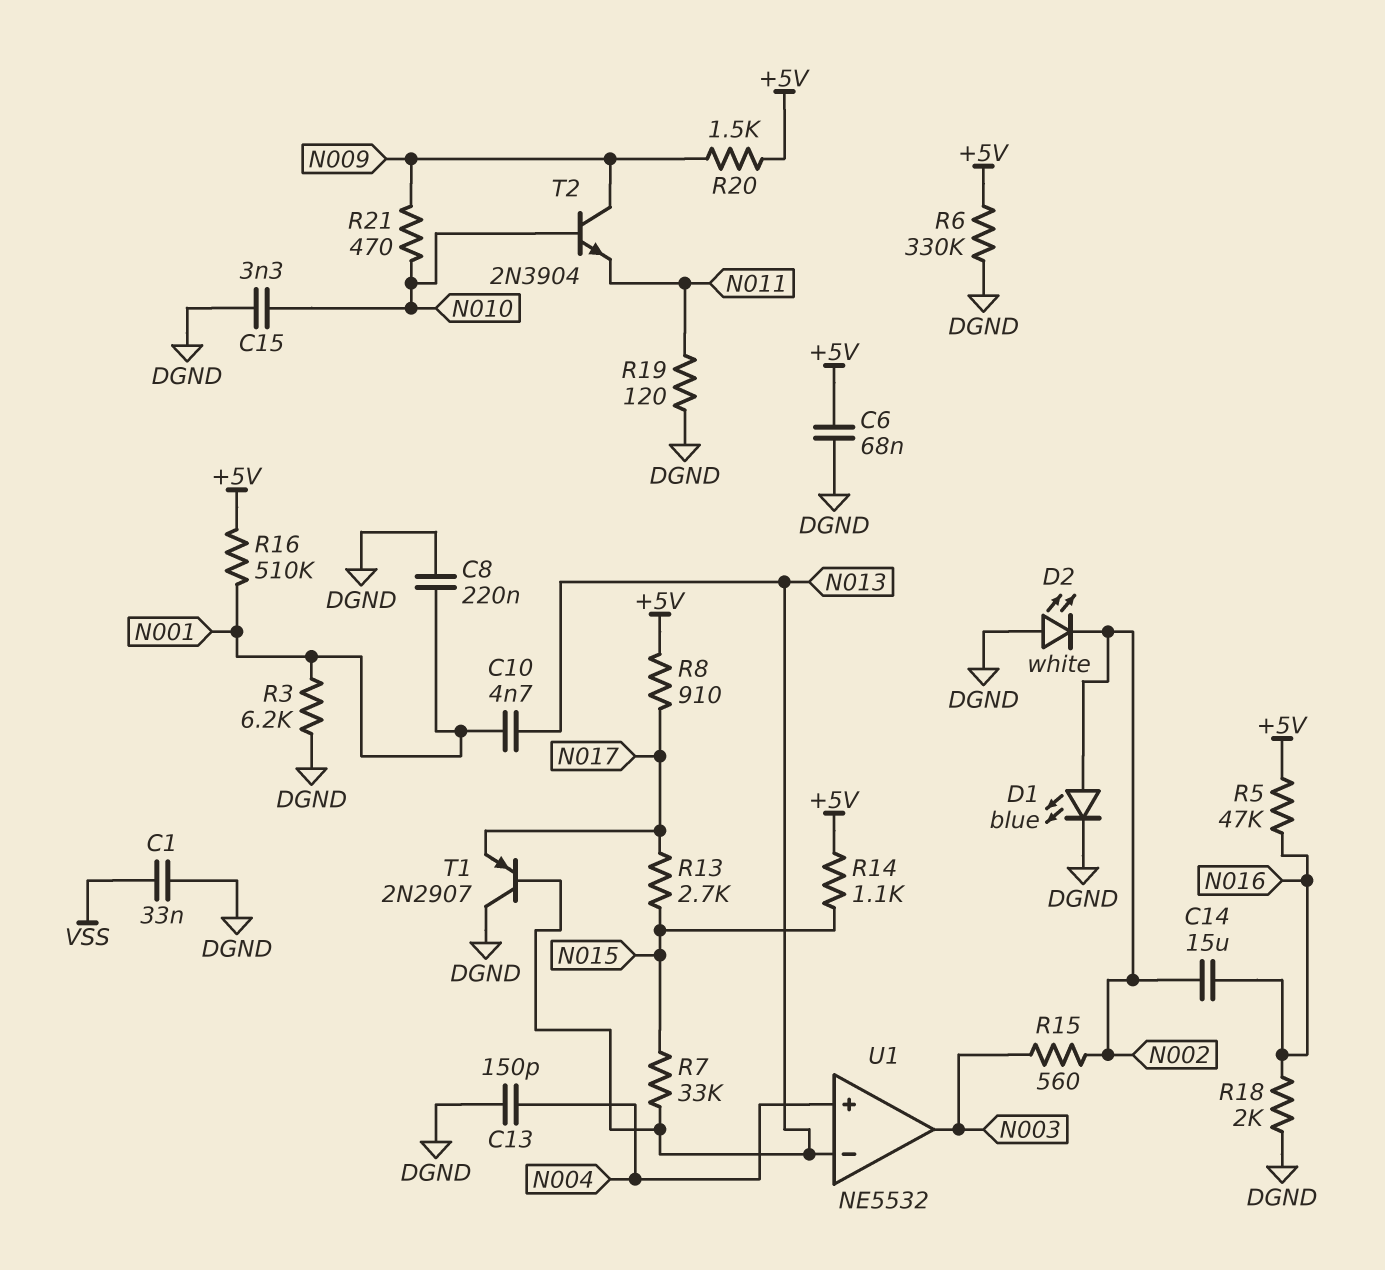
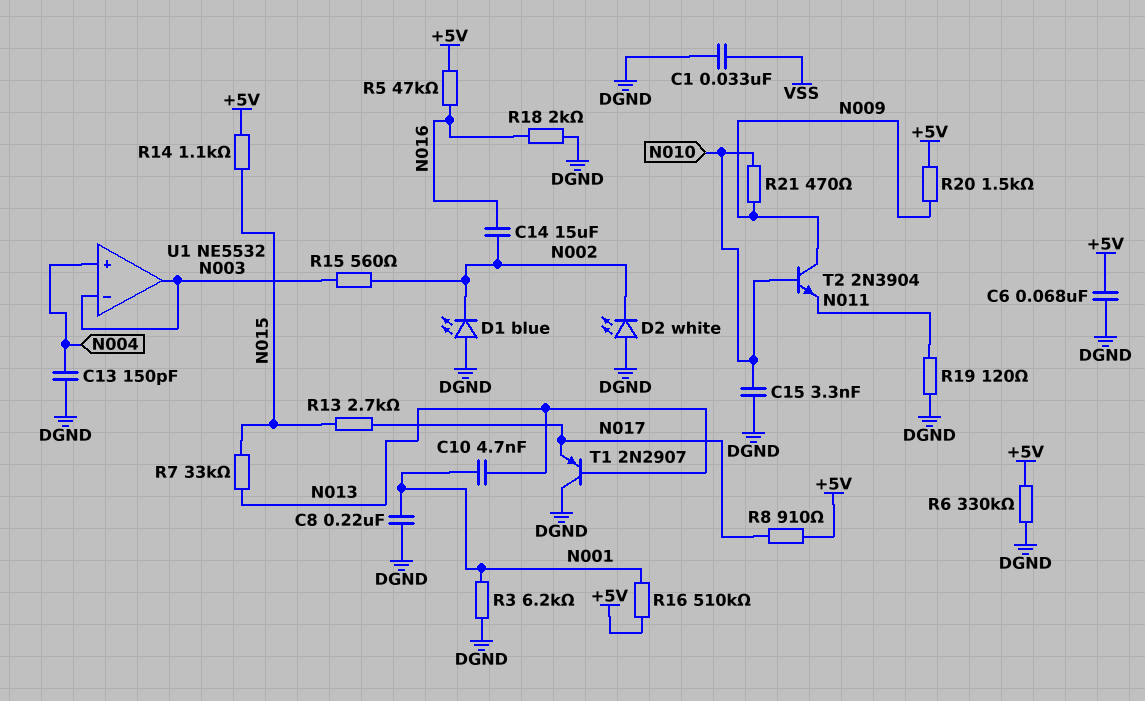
D1: LED blue (A N002, K DGND) -> LED blue (A DGND, K N002)
U1 pin in-: N013 -> N003

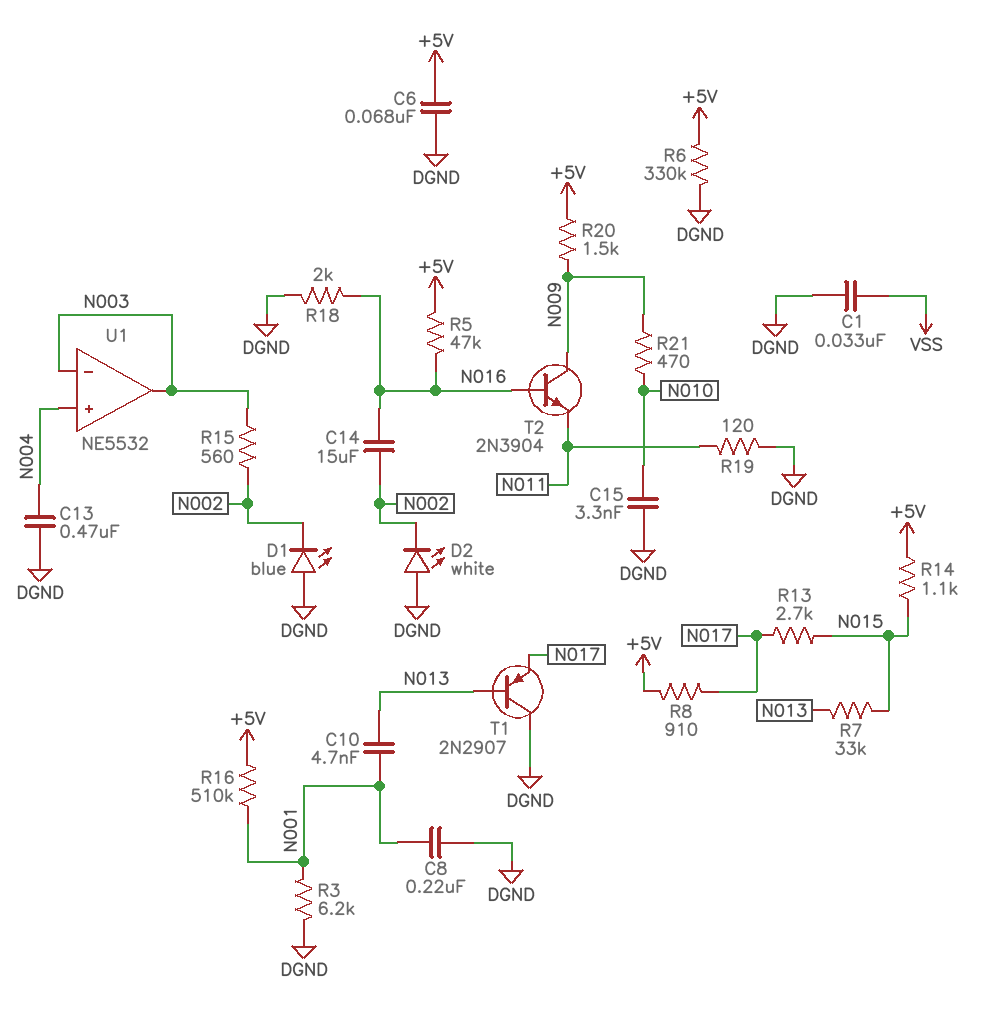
C13: 150pF (DGND, N004) -> 470nF (DGND, N004)
T2: NPN 2N3904 (B N010, C N009, E N011) -> NPN 2N3904 (B N016, C N009, E N011)

